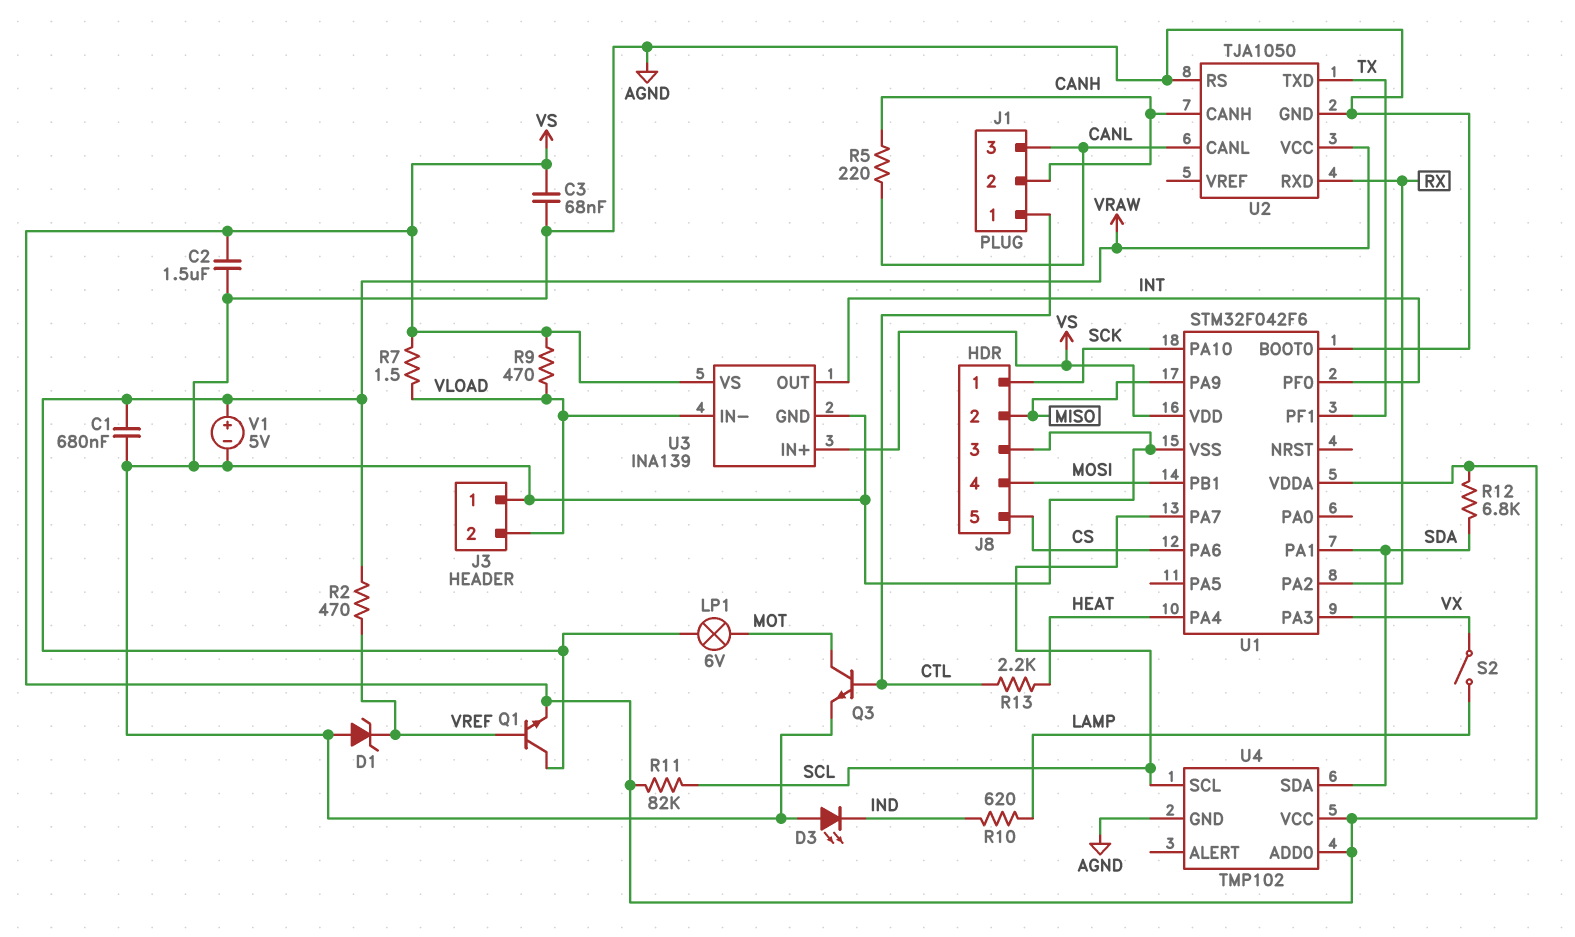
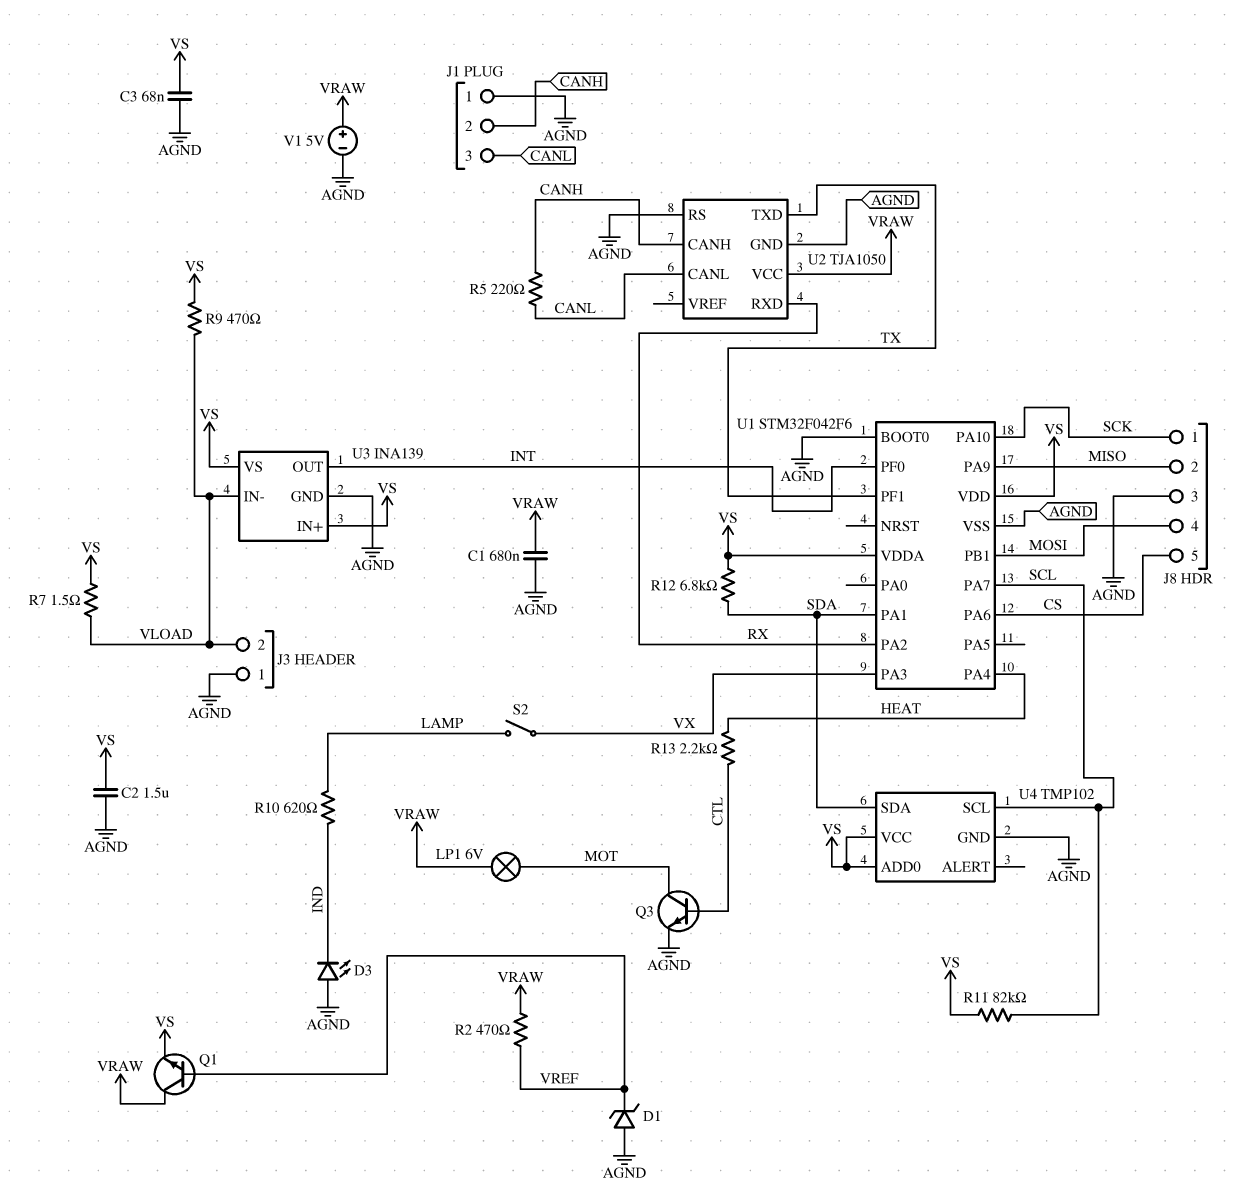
J1 pin 1: CTL -> AGND

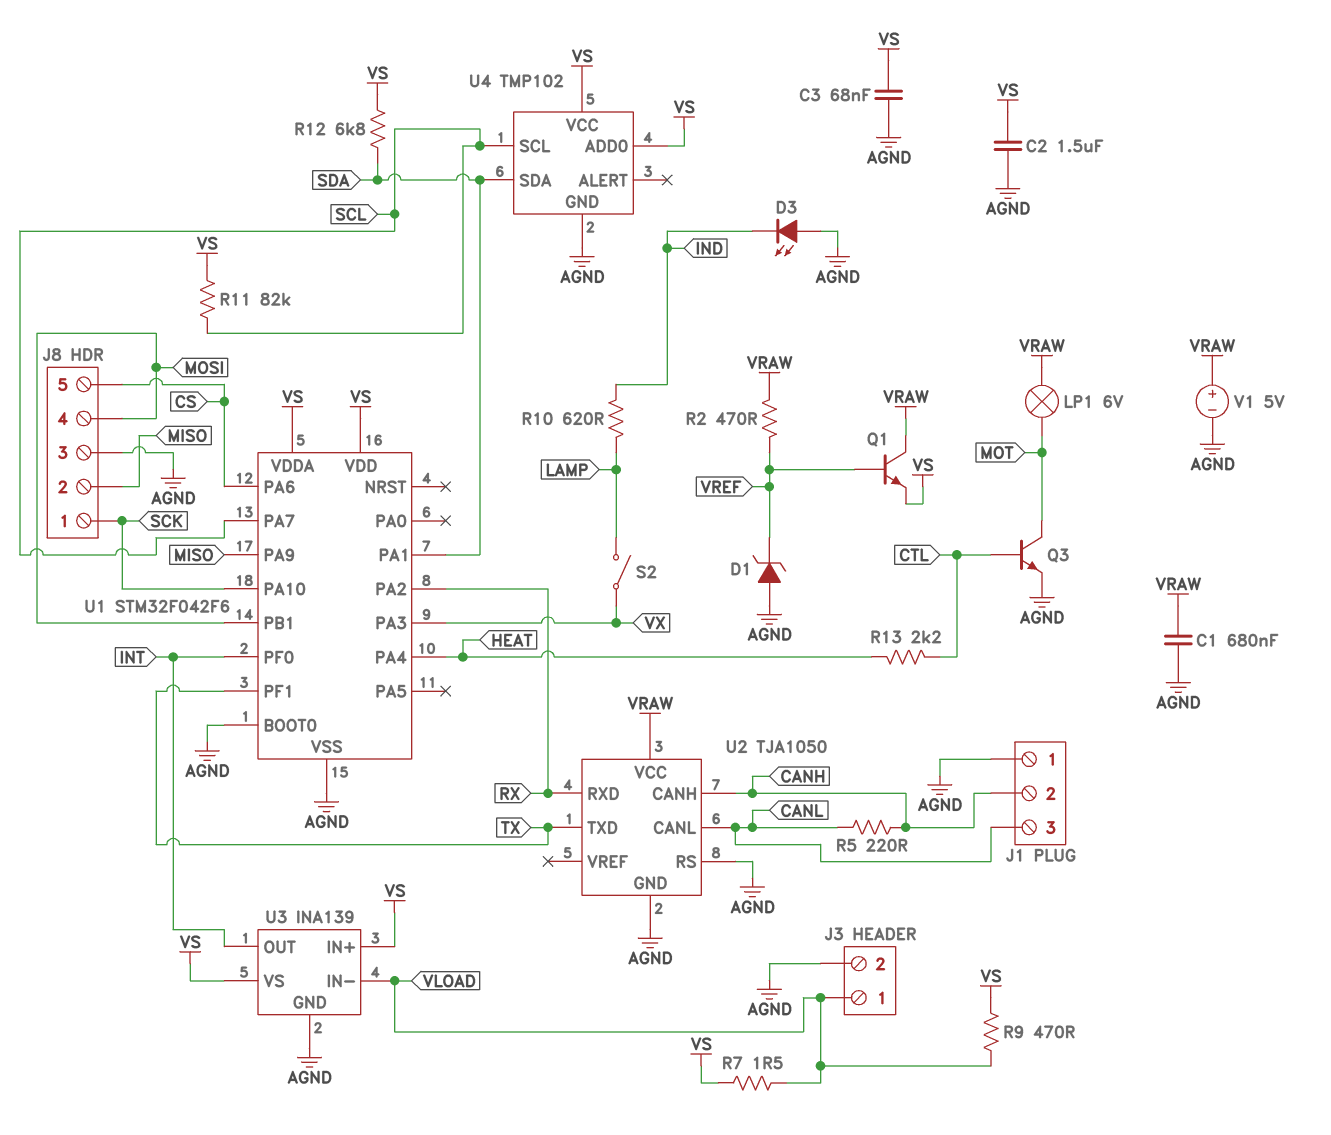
J3 pin 1: AGND -> VLOAD
J3 pin 2: VLOAD -> AGND

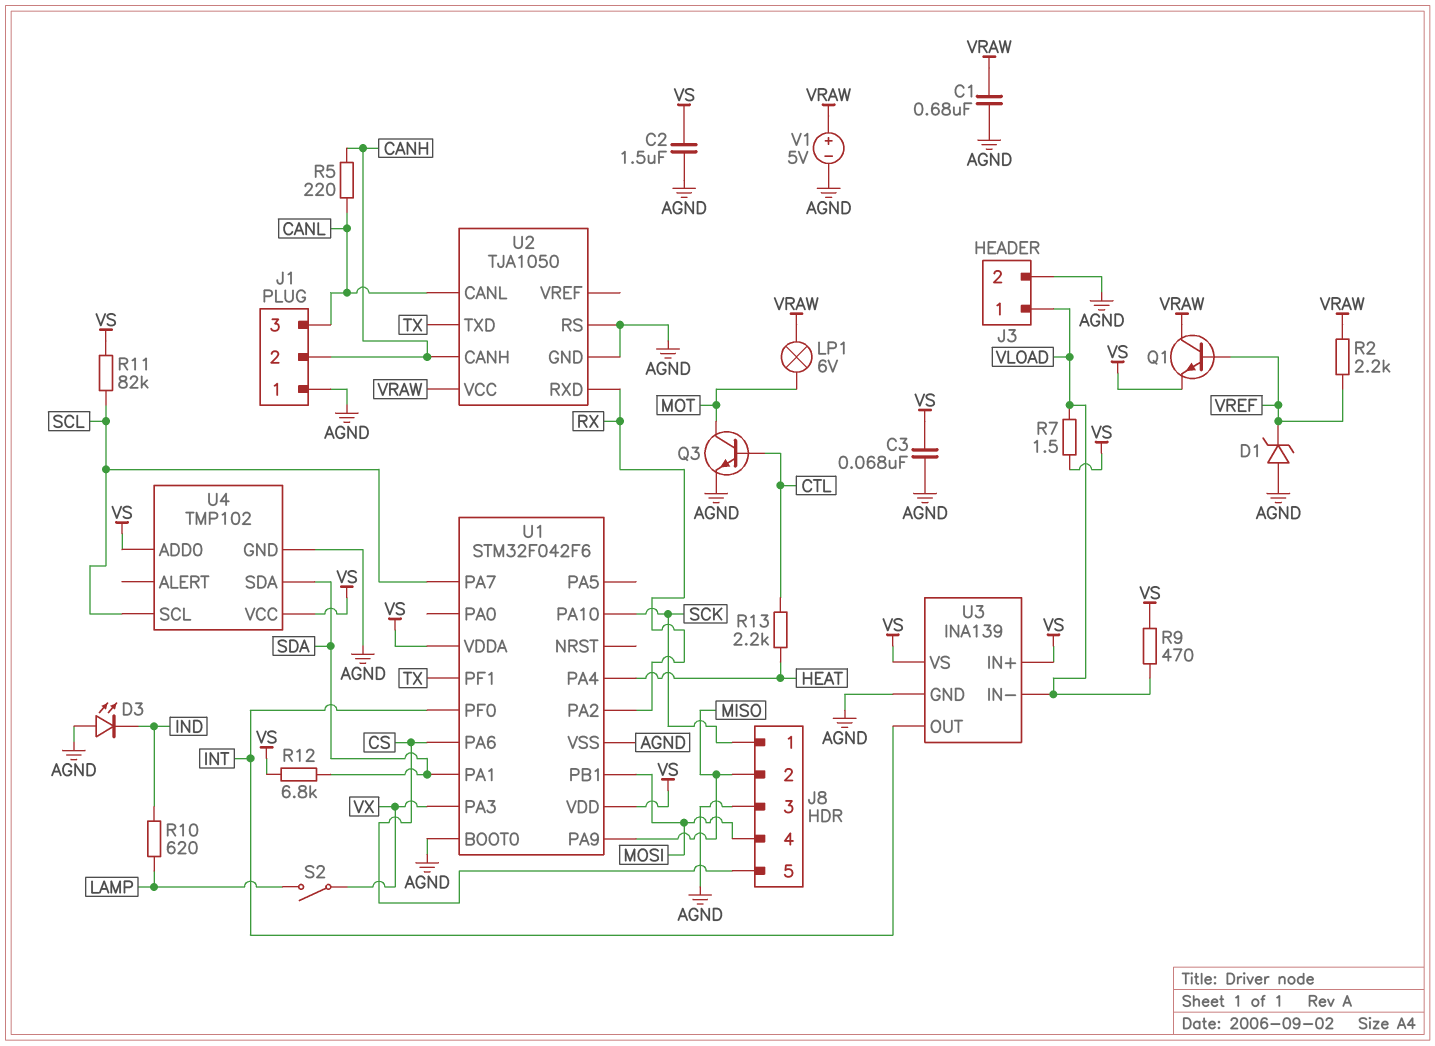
R2: 470 (VRAW, VREF) -> 2.2k (VRAW, VREF)

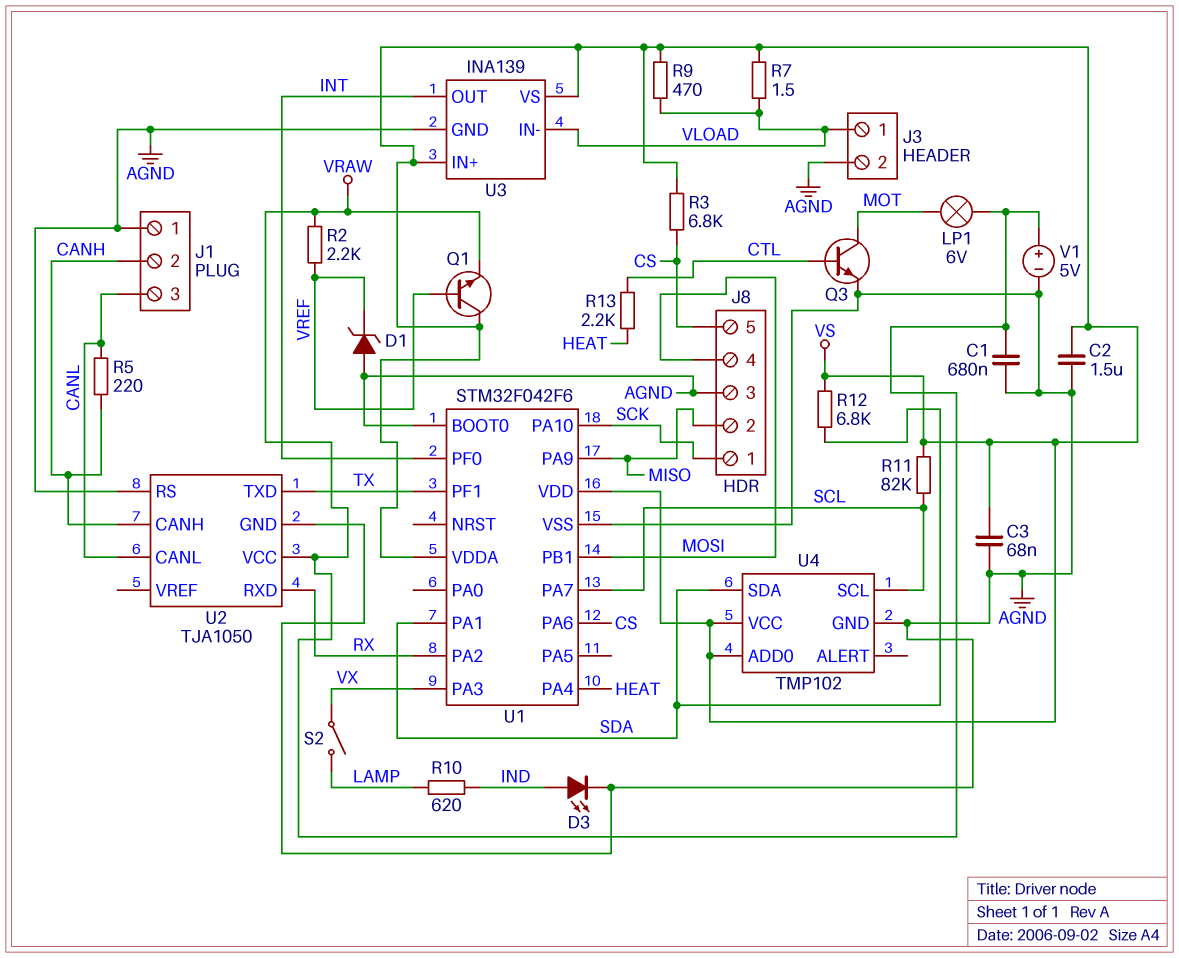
D3: LED (A AGND, K IND) -> LED (A IND, K AGND)
Q1: NPN (B VREF, C VRAW, E VS) -> NPN (B VREF, C VS, E VRAW)
R3: none -> 6.8k (CS, VS)

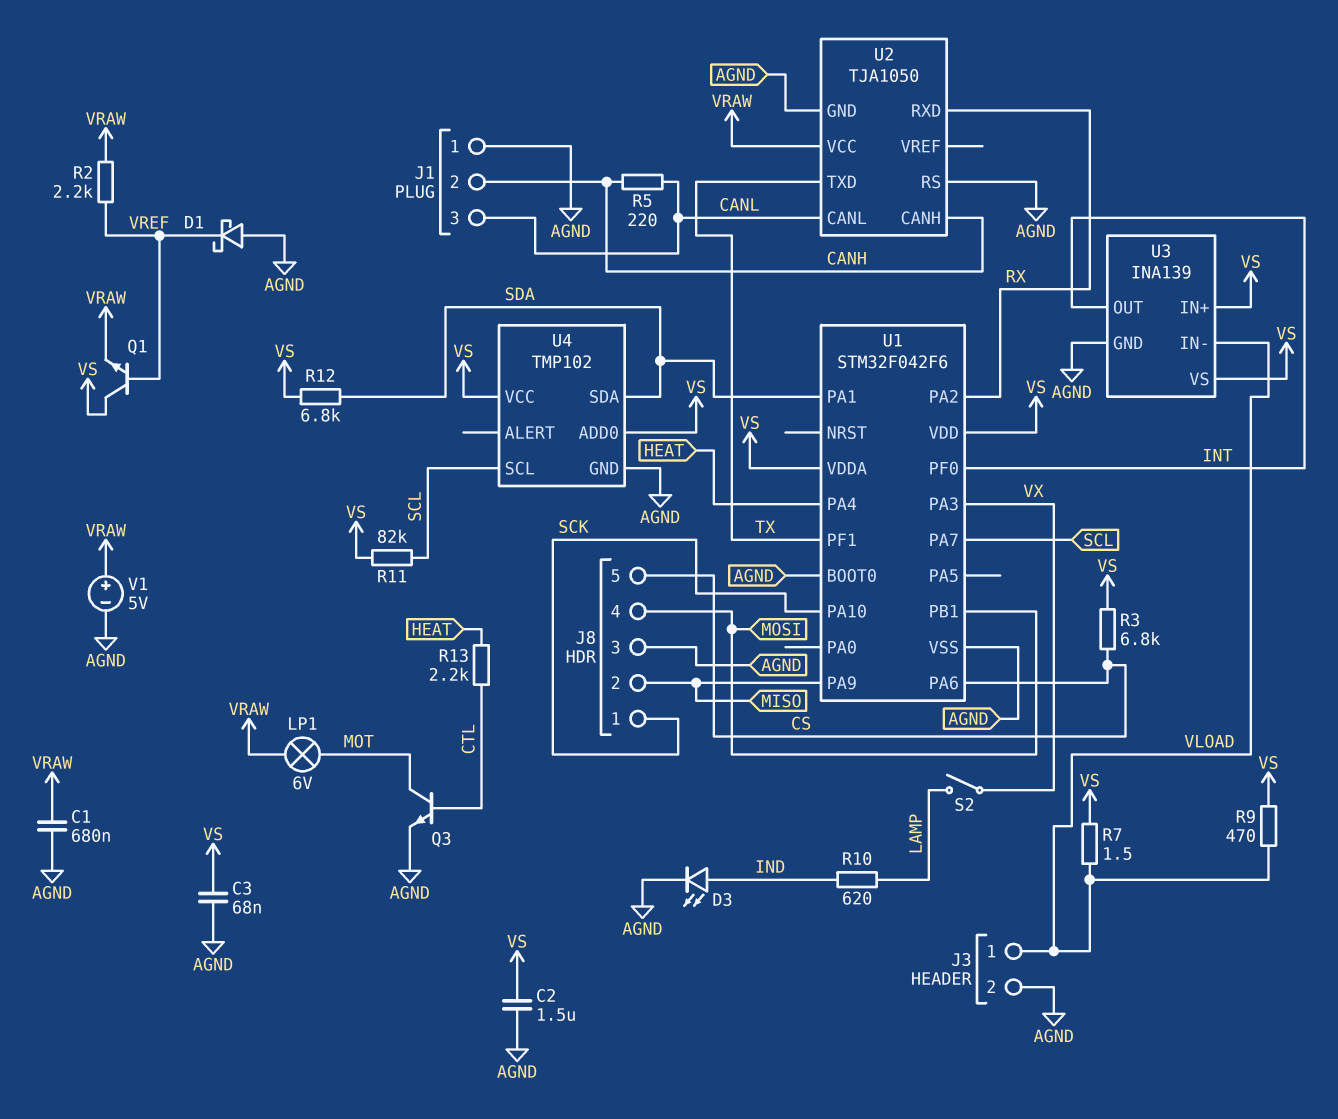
D1: zener (A AGND, K VREF) -> schottky (A AGND, K VREF)

